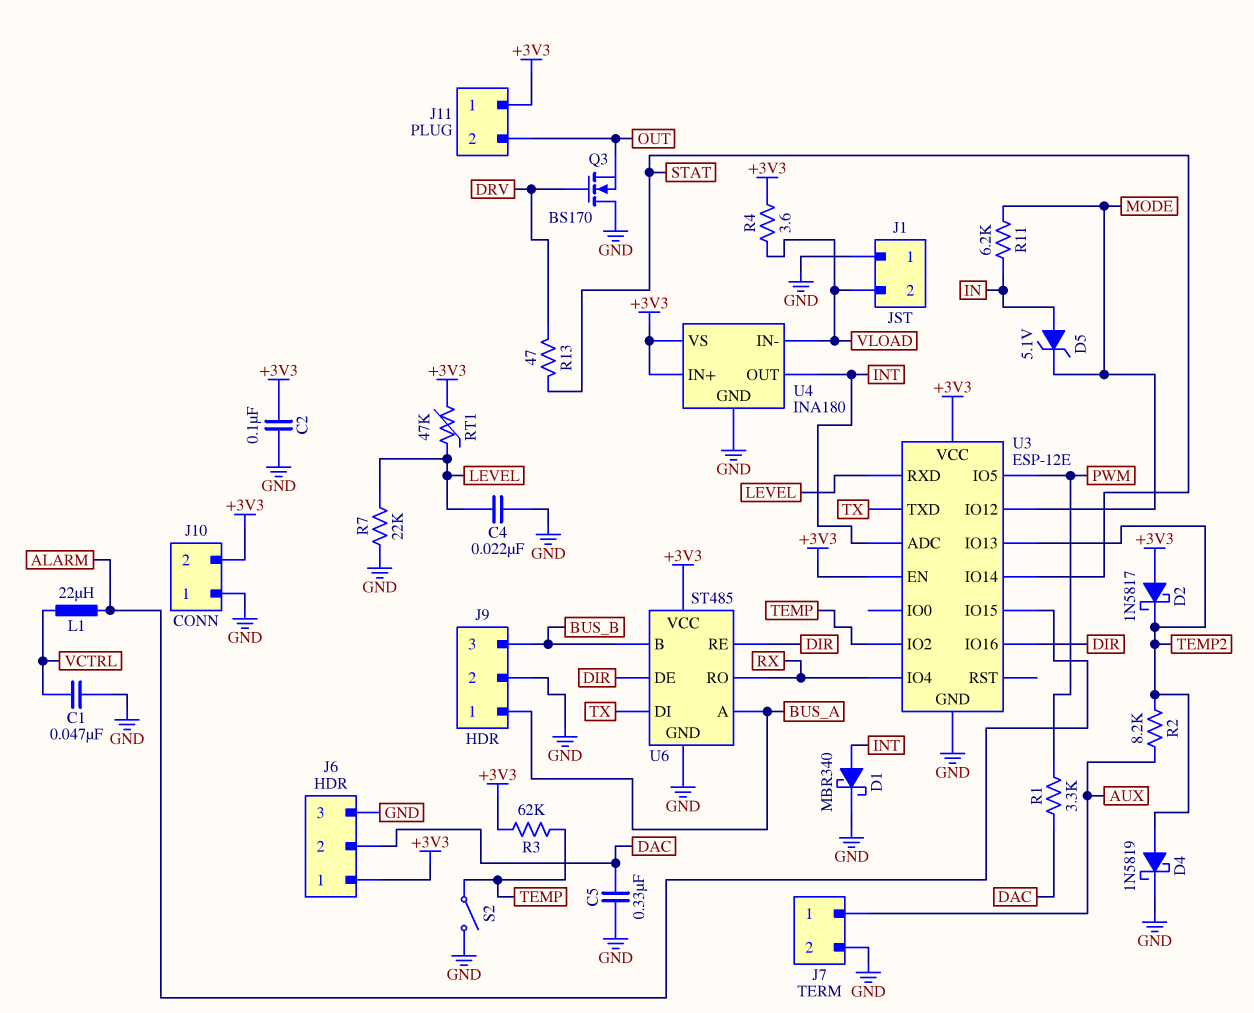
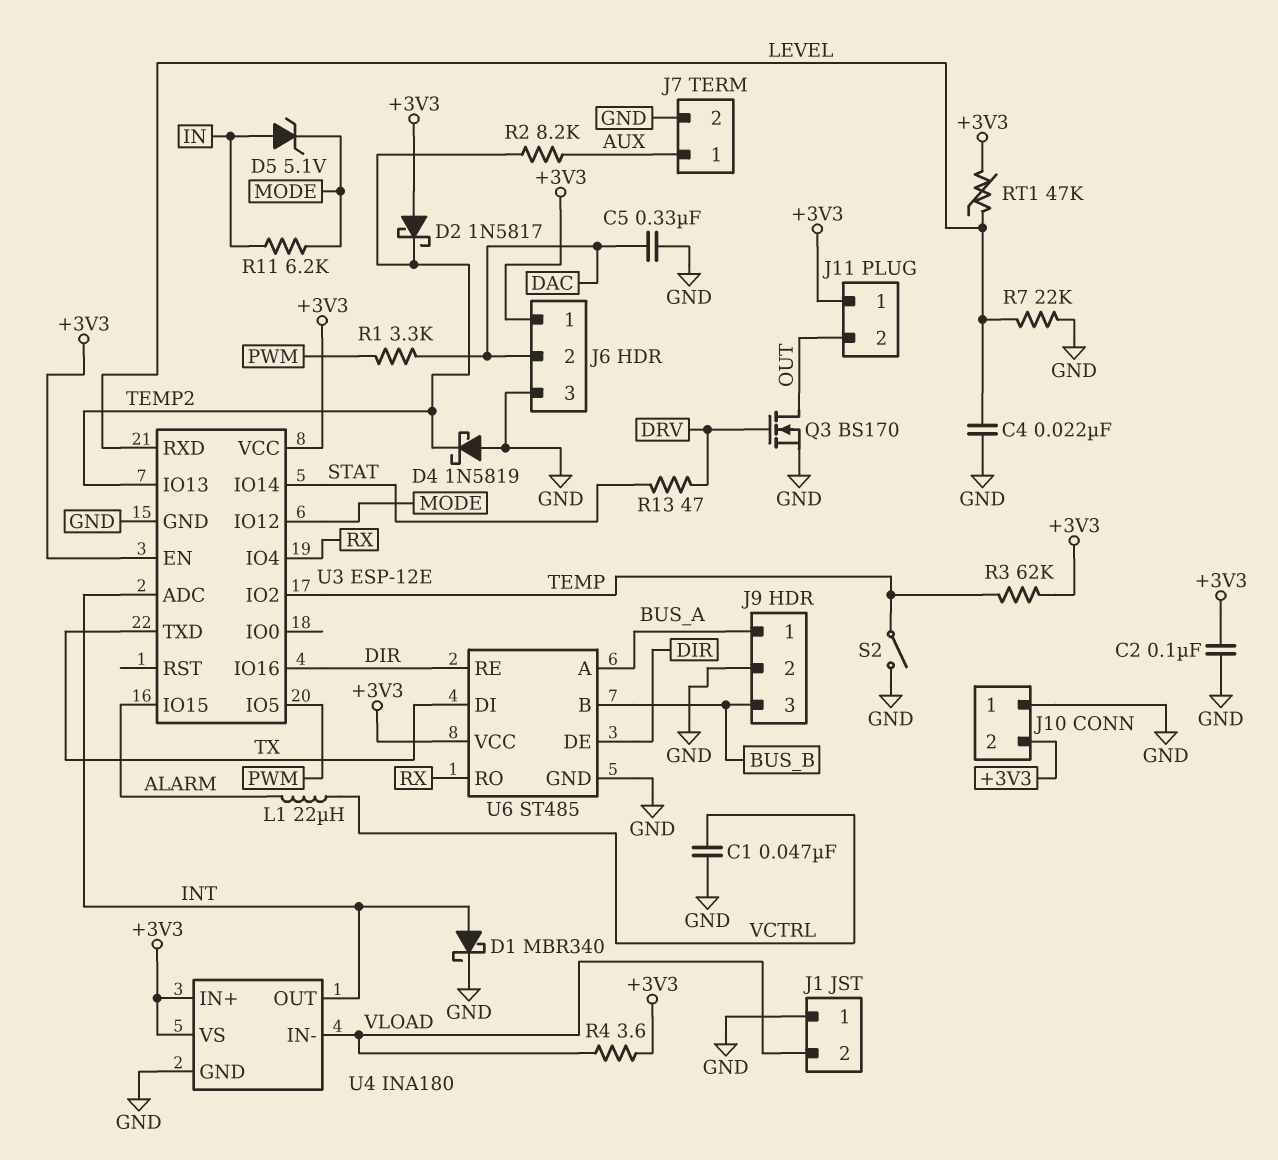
D4: schottky 1N5819 (A TEMP2, K GND) -> schottky 1N5819 (A GND, K TEMP2)
Q3: NMOS BS170 (G DRV, D GND, S OUT) -> NMOS BS170 (G DRV, D OUT, S GND)

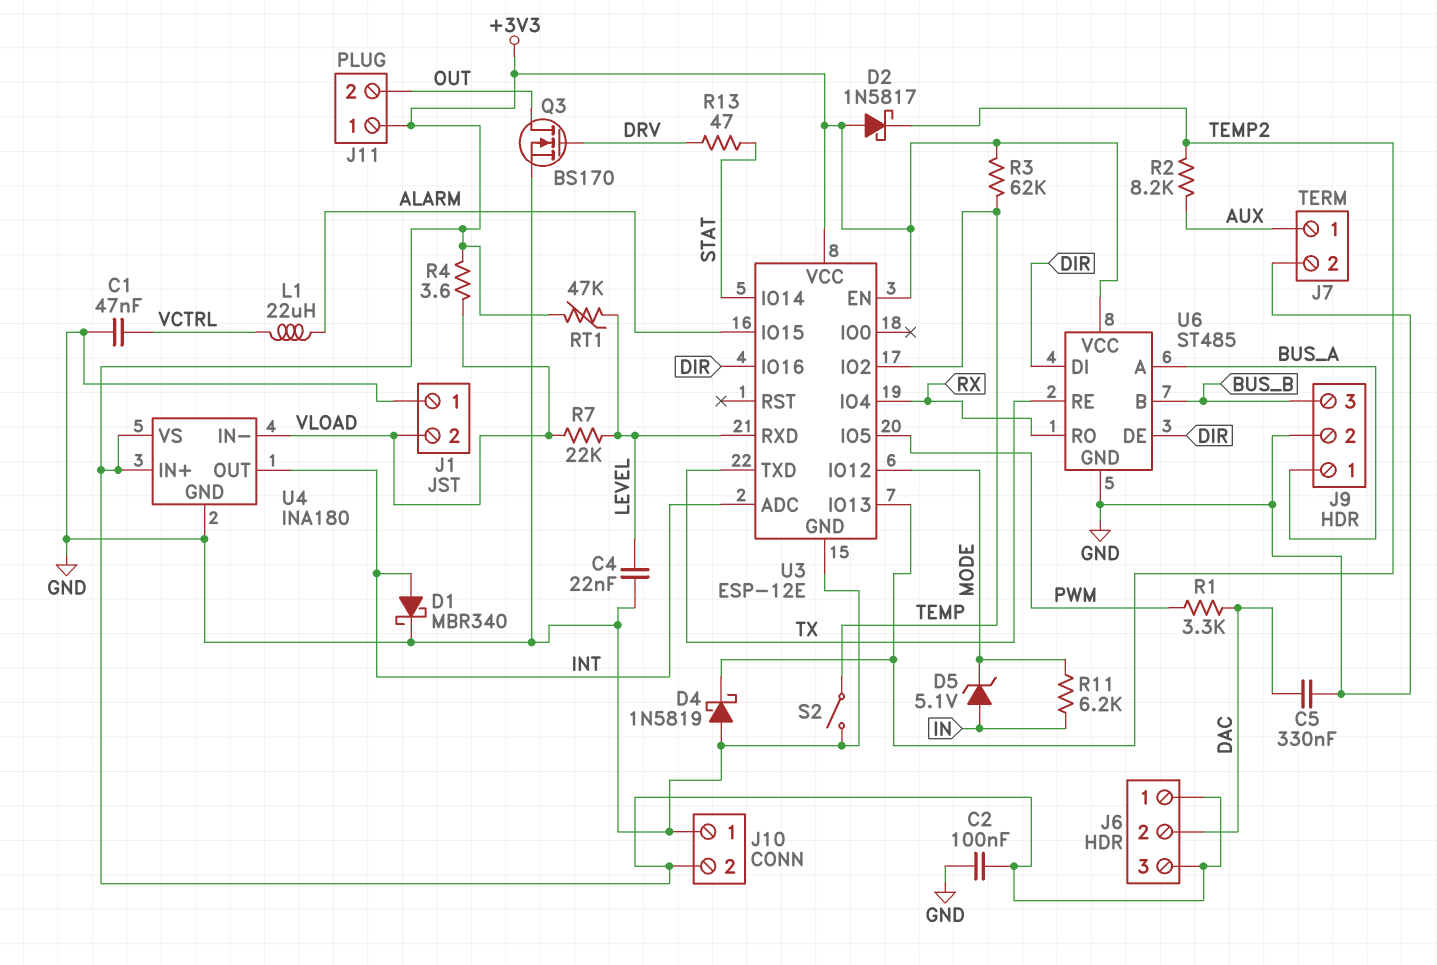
J6 pin 3: GND -> +3V3
R7: 22k (GND, LEVEL) -> 22k (LEVEL, VLOAD)
U6 pin DI: TX -> DIR
U6 pin RE: DIR -> TX

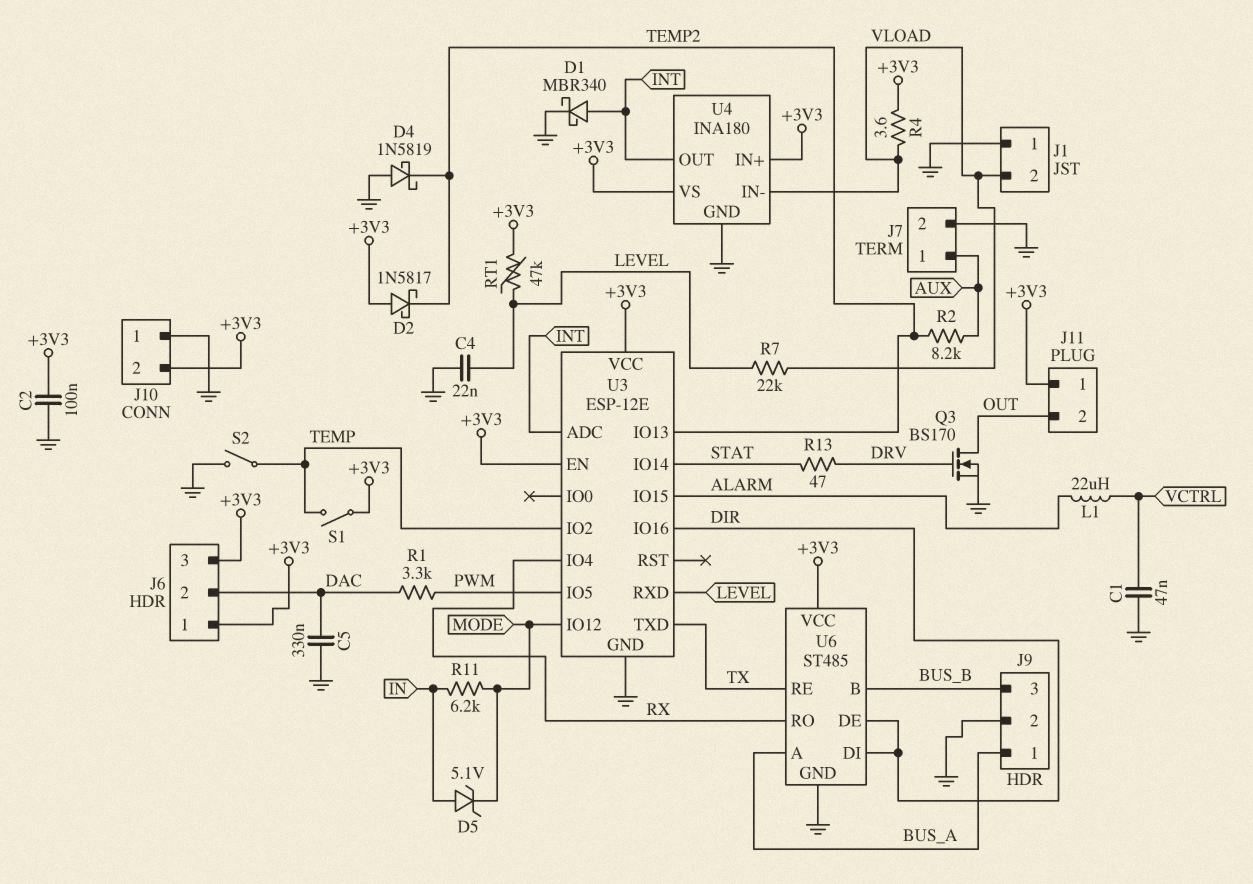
R3: 62k (+3V3, TEMP) -> none
S1: none -> switch (+3V3, TEMP)

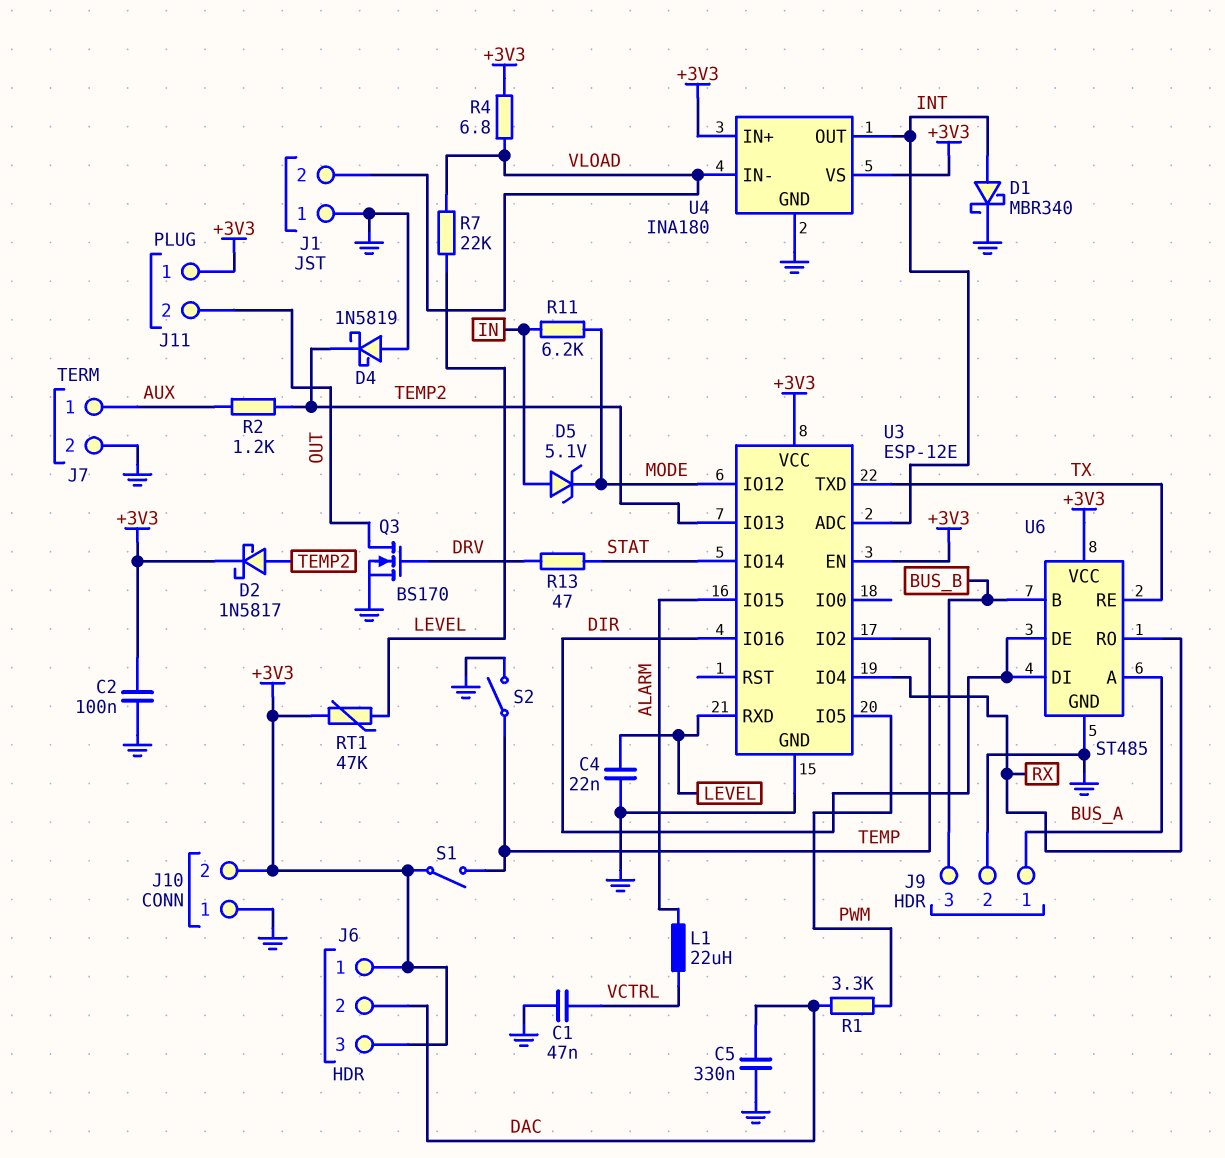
D2: schottky 1N5817 (A +3V3, K TEMP2) -> schottky 1N5817 (A TEMP2, K +3V3)
R2: 8.2k (AUX, TEMP2) -> 1.2k (AUX, TEMP2)
R4: 3.6 (+3V3, VLOAD) -> 6.8 (+3V3, VLOAD)

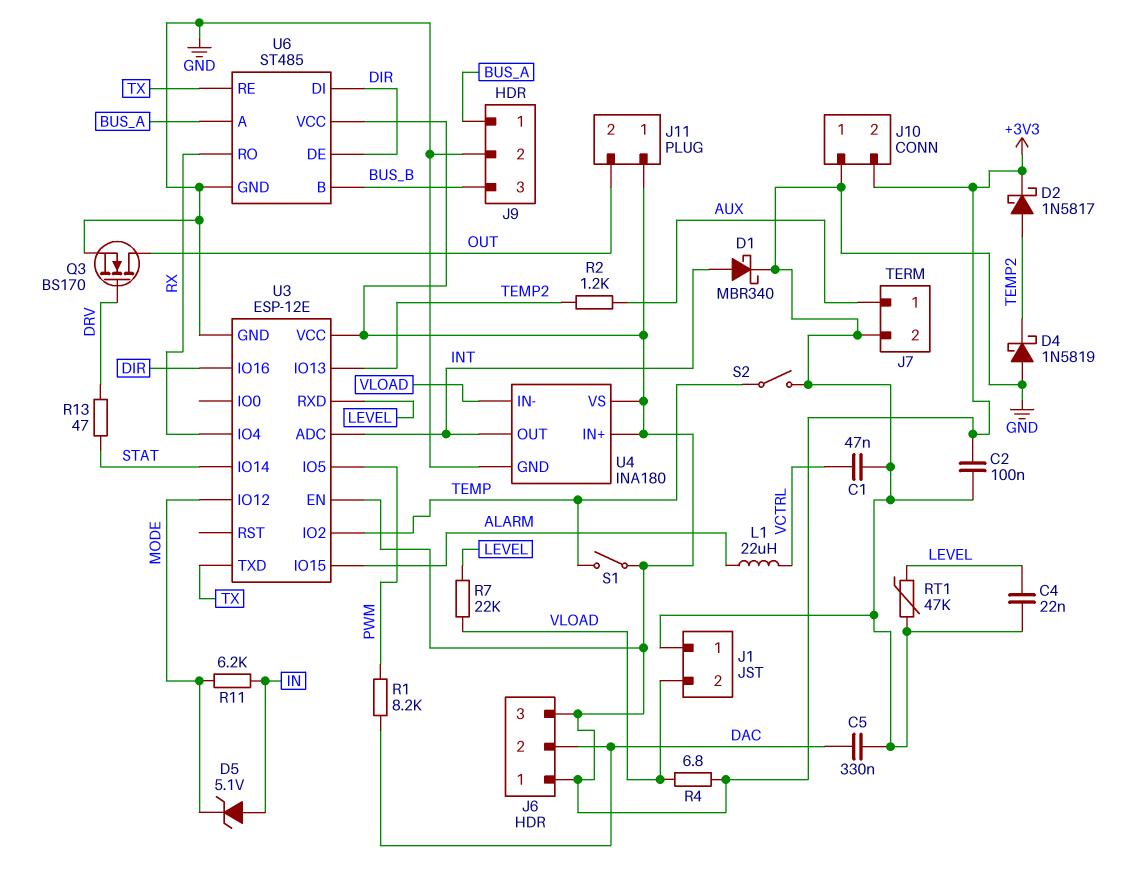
R1: 3.3k (DAC, PWM) -> 8.2k (DAC, PWM)
RT1: 47k (+3V3, LEVEL) -> 47k (GND, LEVEL)

